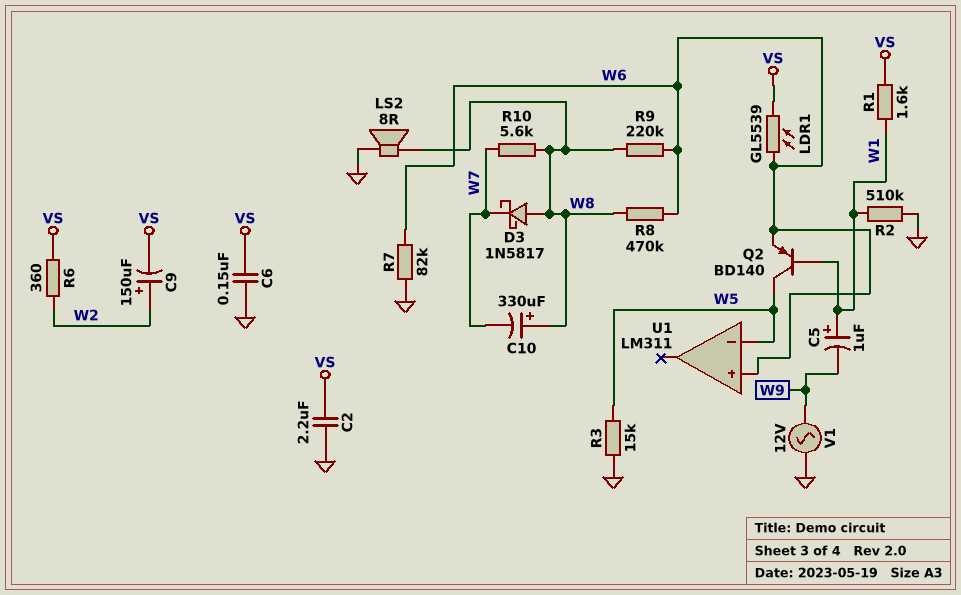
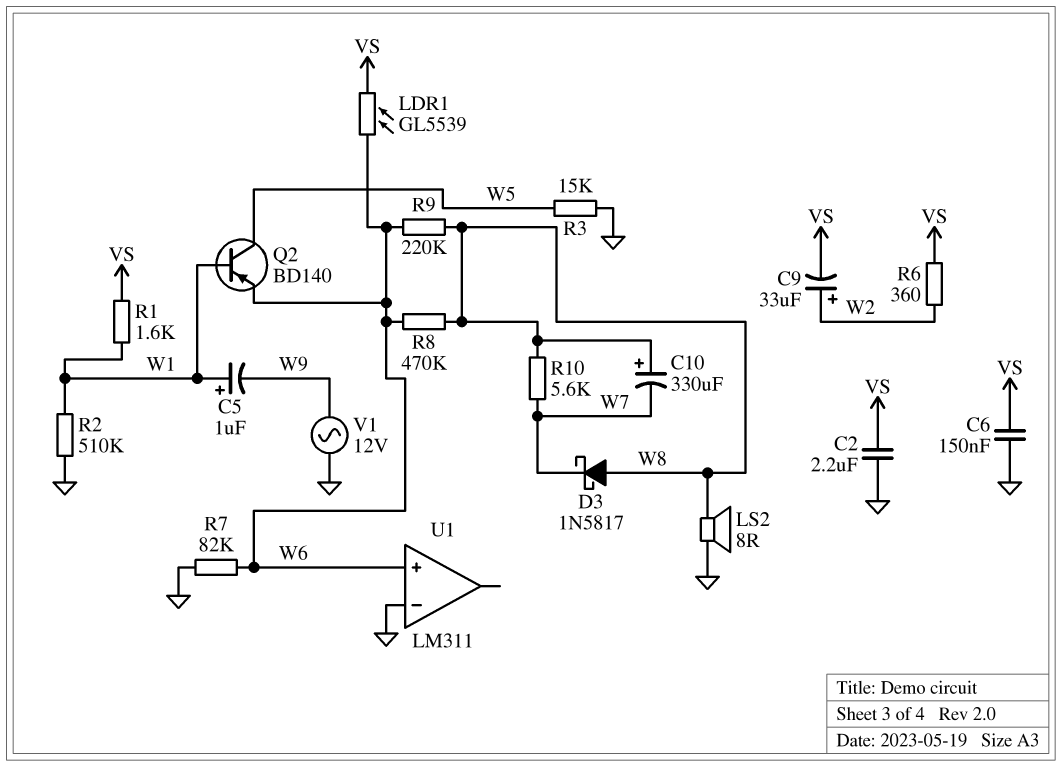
C9: 150uF (plus W2, minus VS) -> 33uF (plus W2, minus VS)
U1 pin in-: W5 -> GND

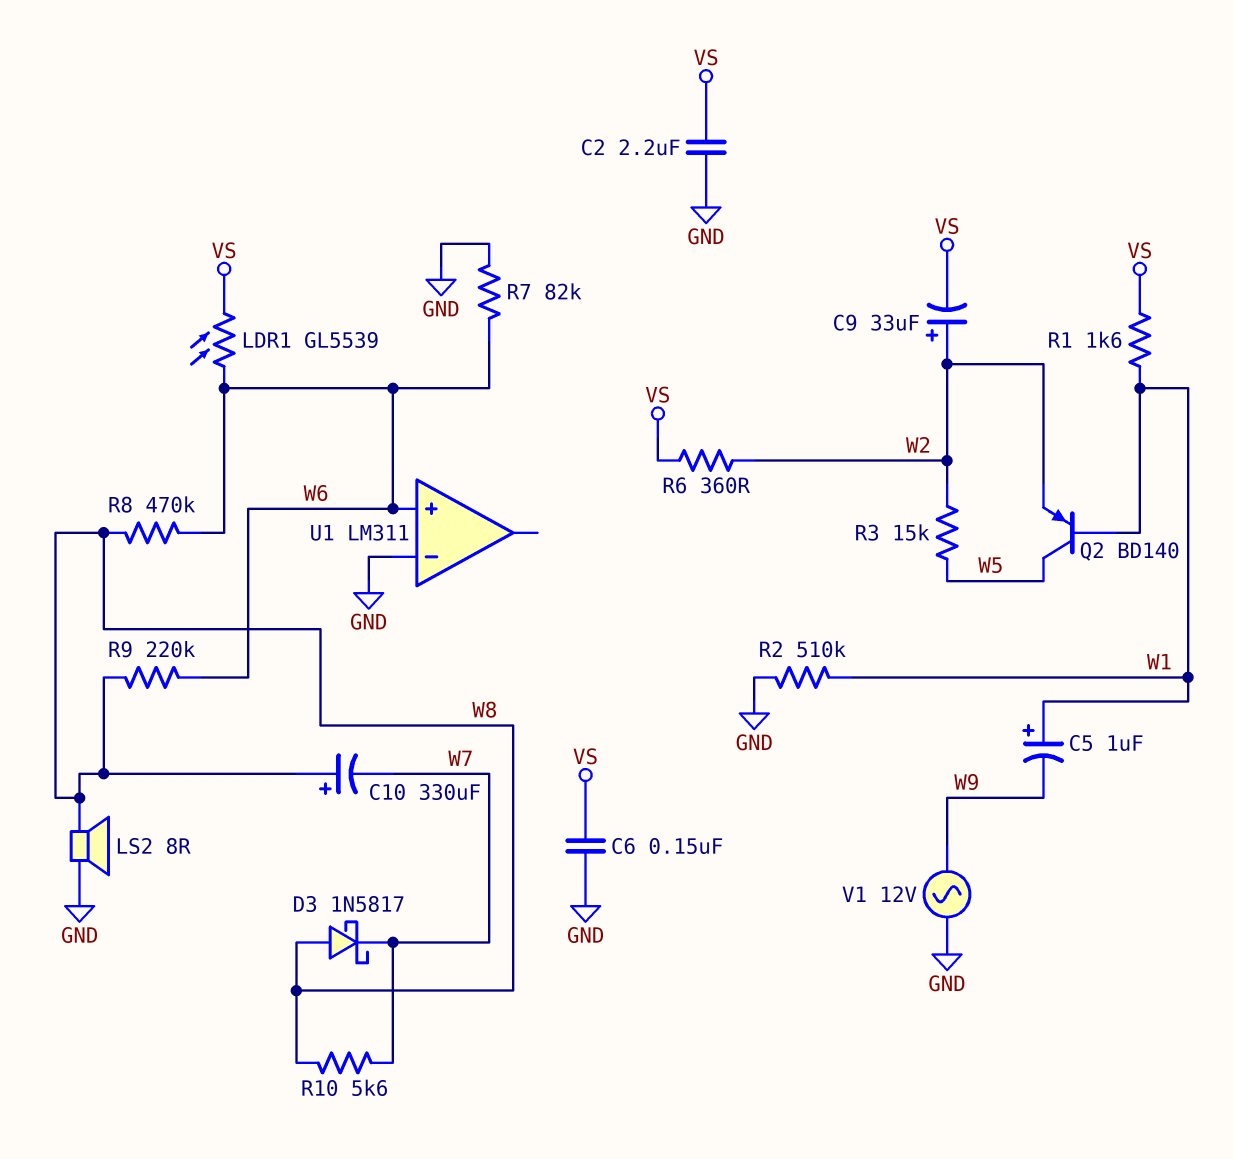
Q2: PNP BD140 (B W1, C W5, E W6) -> PNP BD140 (B W1, C W5, E W2)
R3: 15k (GND, W5) -> 15k (W2, W5)

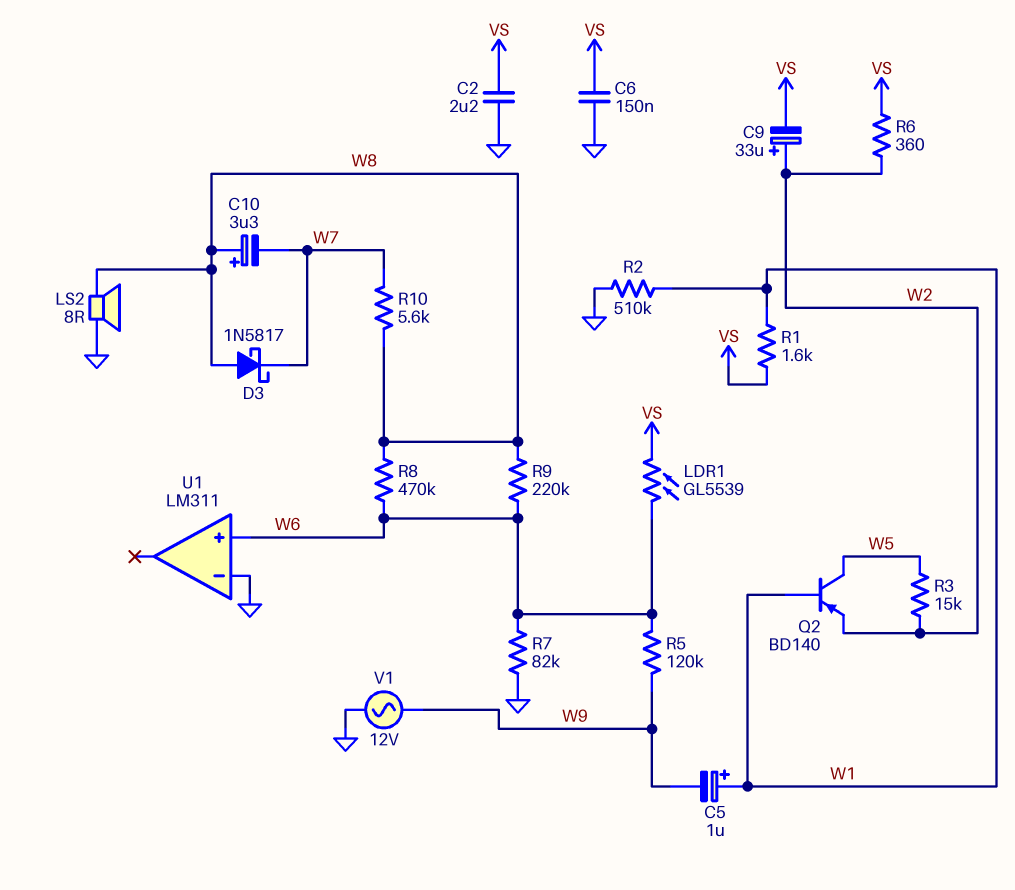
C10: 330uF (plus W8, minus W7) -> 3.3uF (plus W8, minus W7)
R5: none -> 120k (W6, W9)

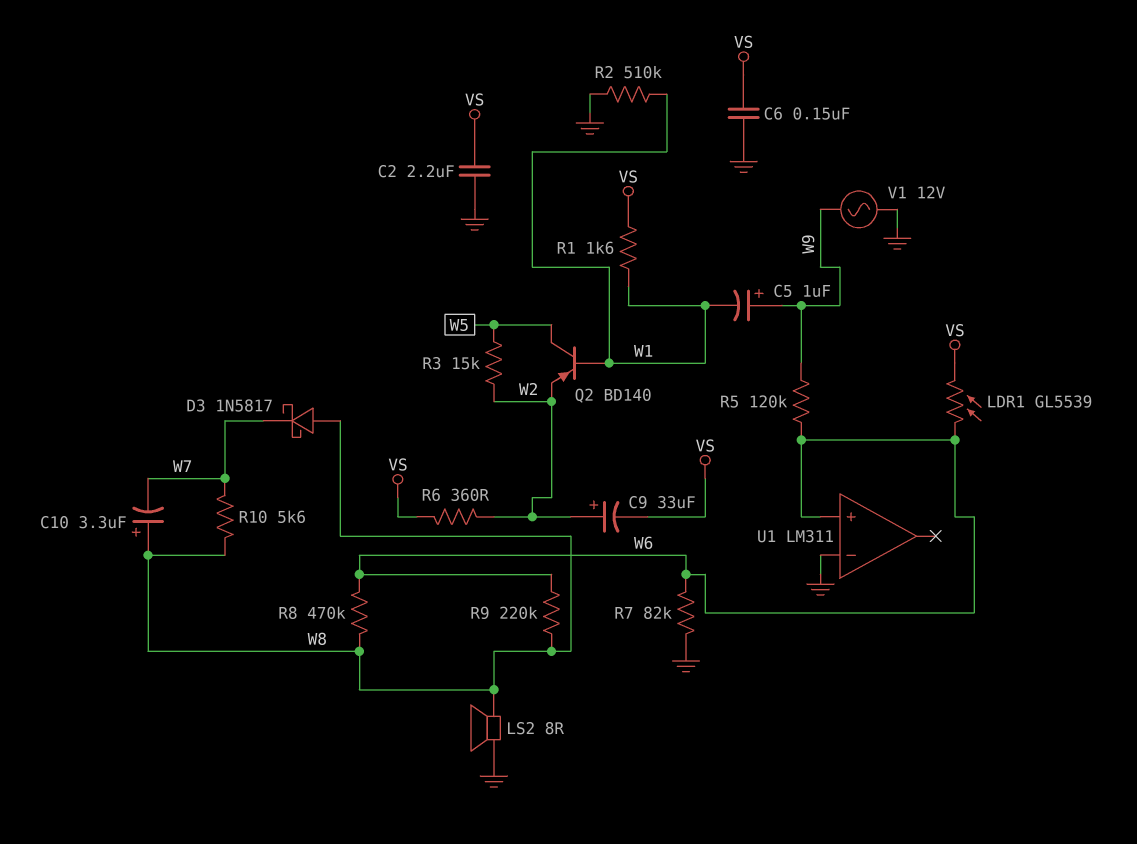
C5: 1uF (plus W1, minus W9) -> 1uF (plus W9, minus W1)

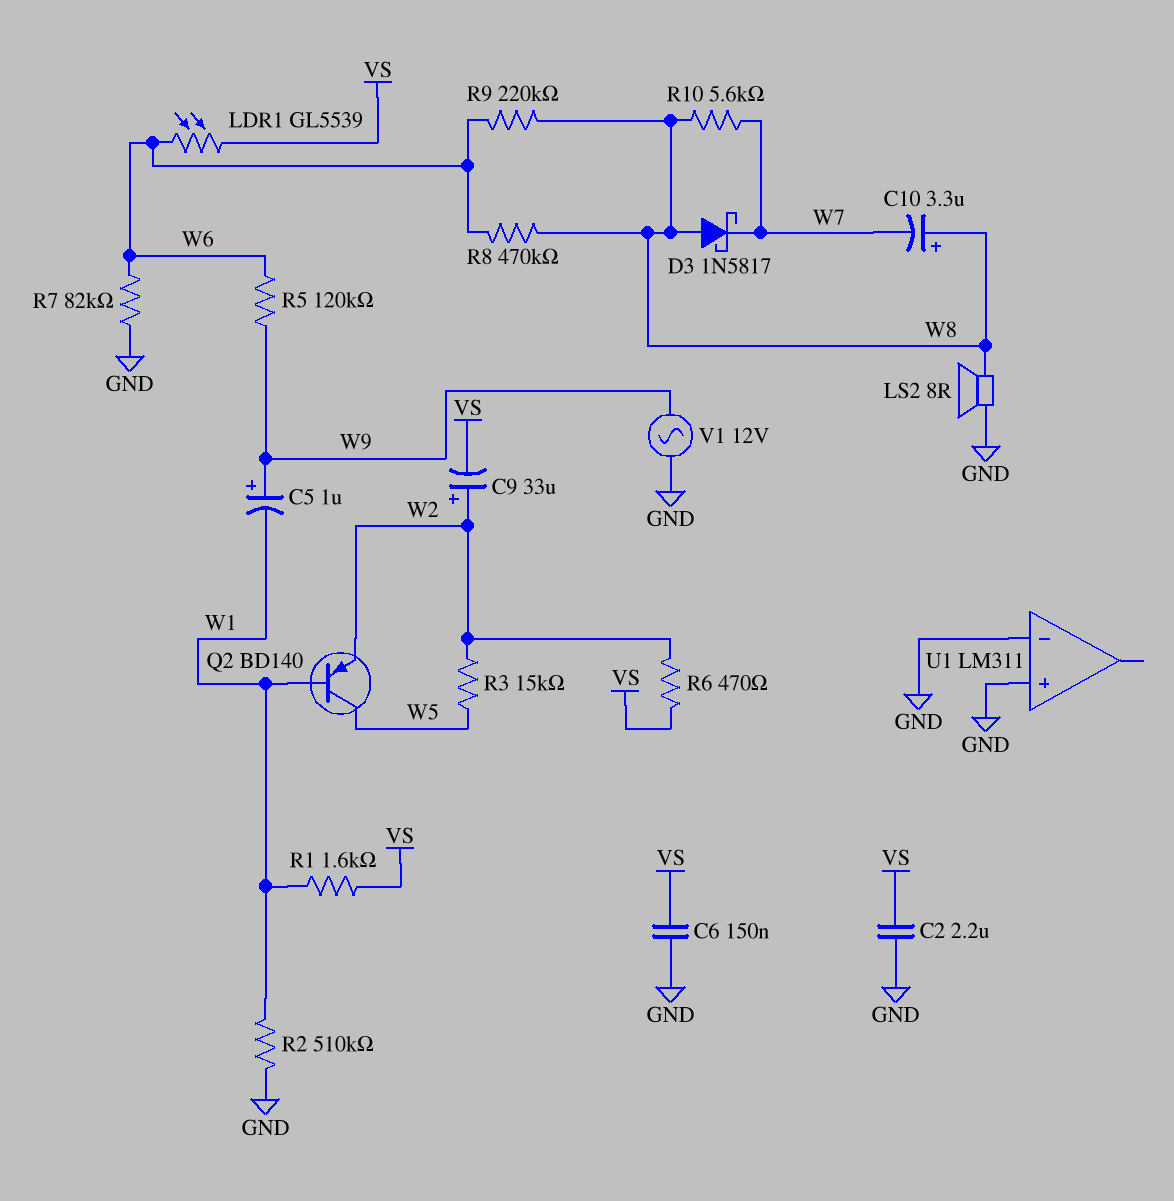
R6: 360 (VS, W2) -> 470 (VS, W2)
U1 pin in+: W6 -> GND

